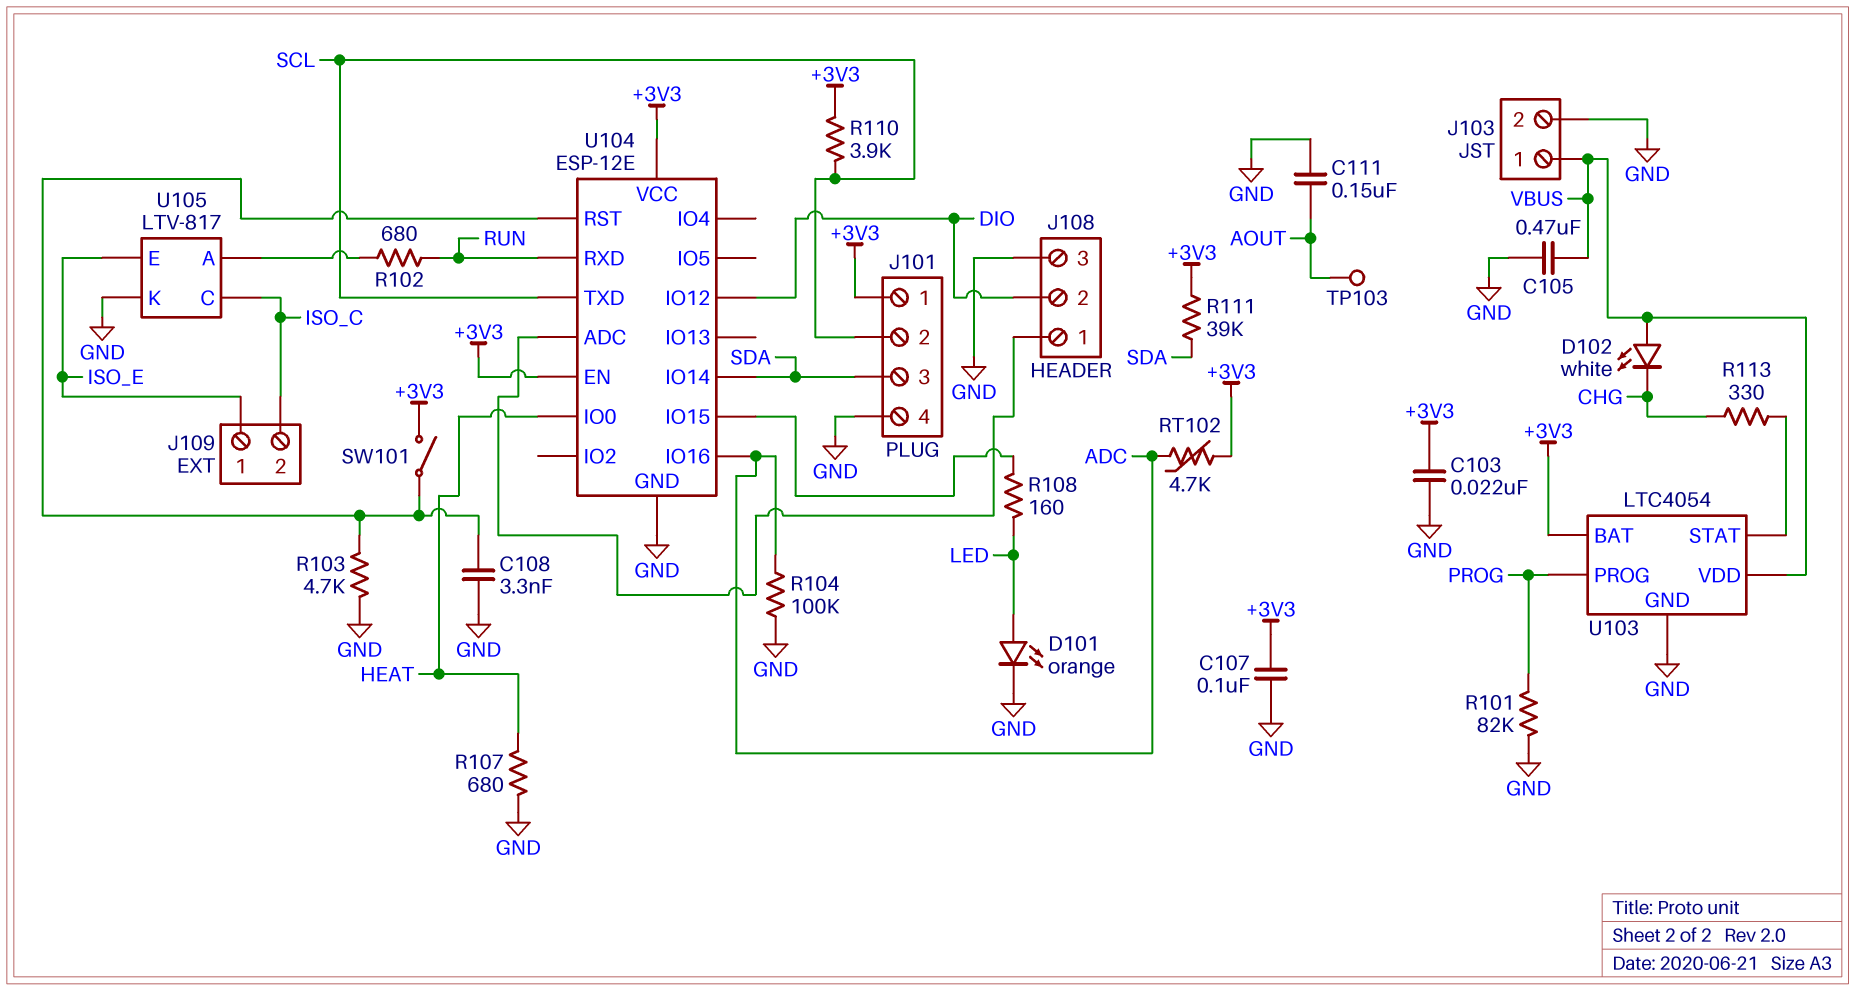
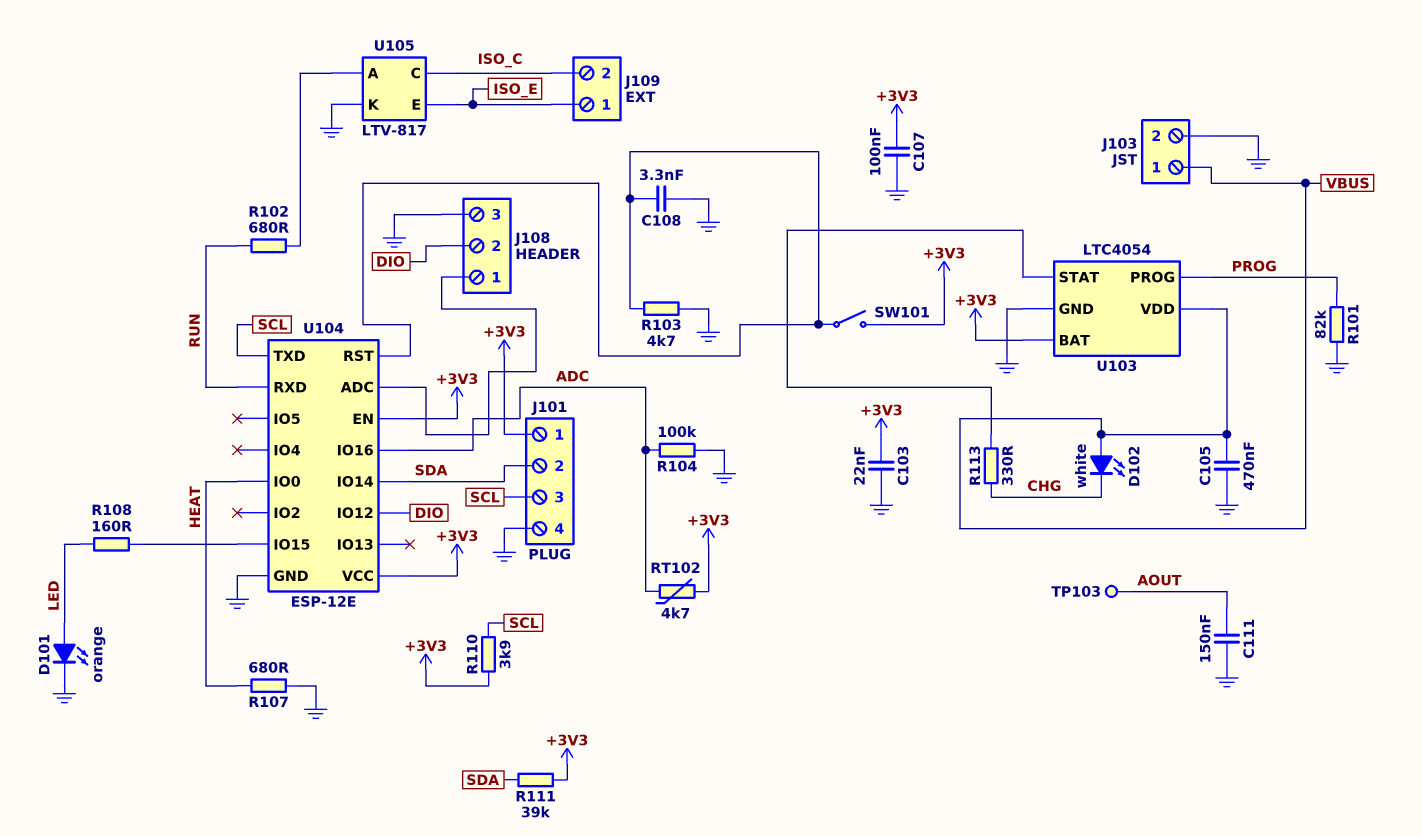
J101 pin 2: SCL -> SDA
J101 pin 3: SDA -> SCL

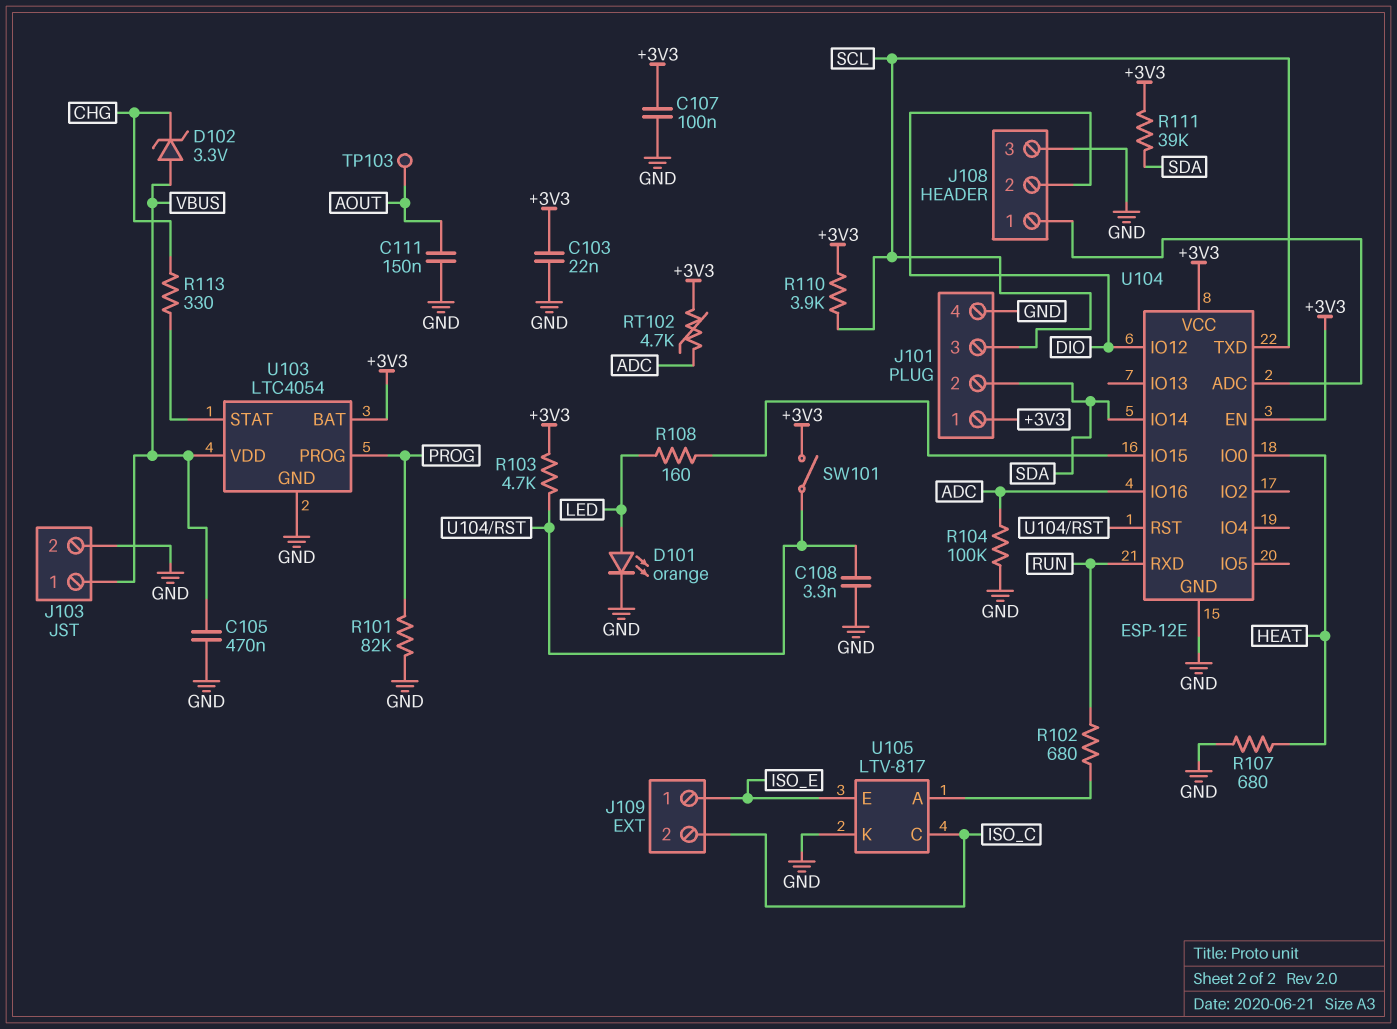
D102: LED white (A VBUS, K CHG) -> zener 3.3V (A VBUS, K CHG)
R103: 4.7k (GND, U104/RST) -> 4.7k (+3V3, U104/RST)

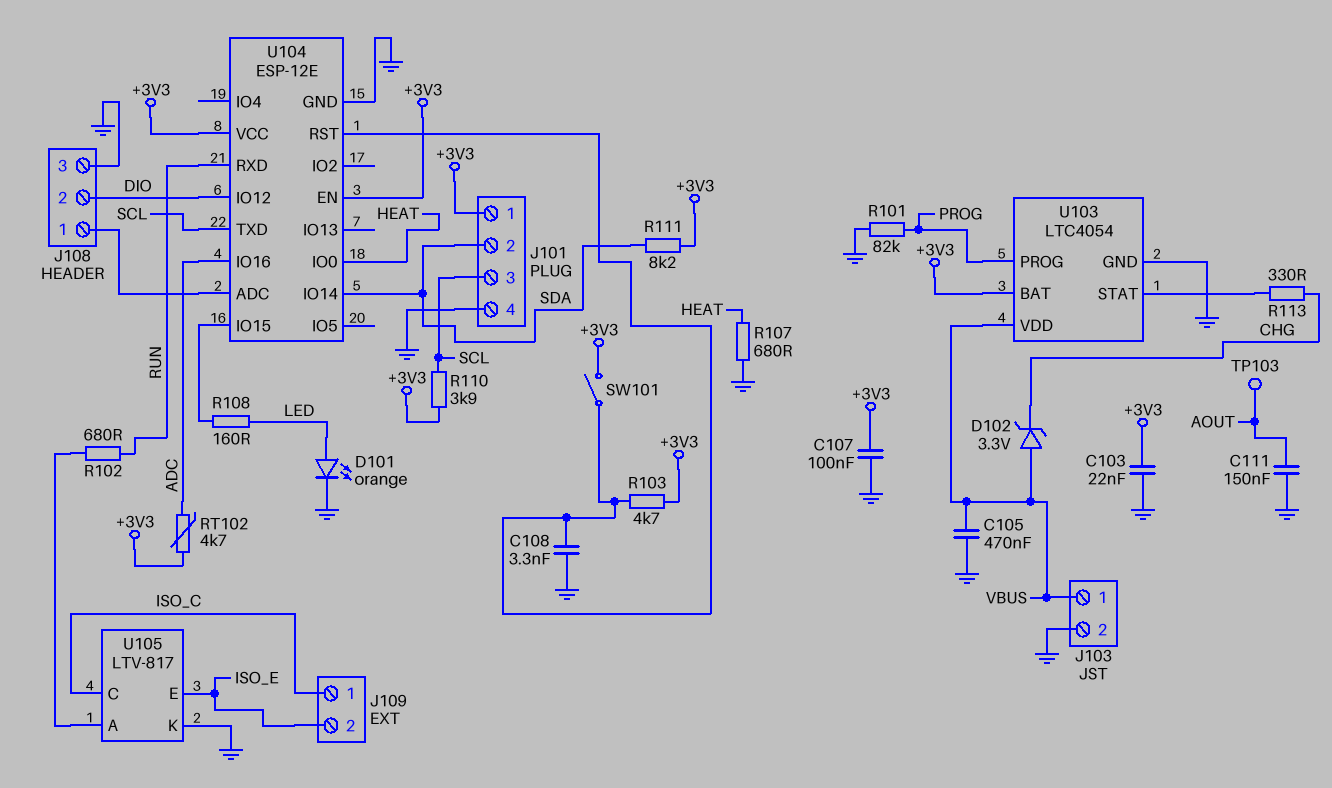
J109 pin 1: ISO_E -> ISO_C
J109 pin 2: ISO_C -> ISO_E
R104: 100k (ADC, GND) -> none
R111: 39k (+3V3, SDA) -> 8.2k (+3V3, SDA)

